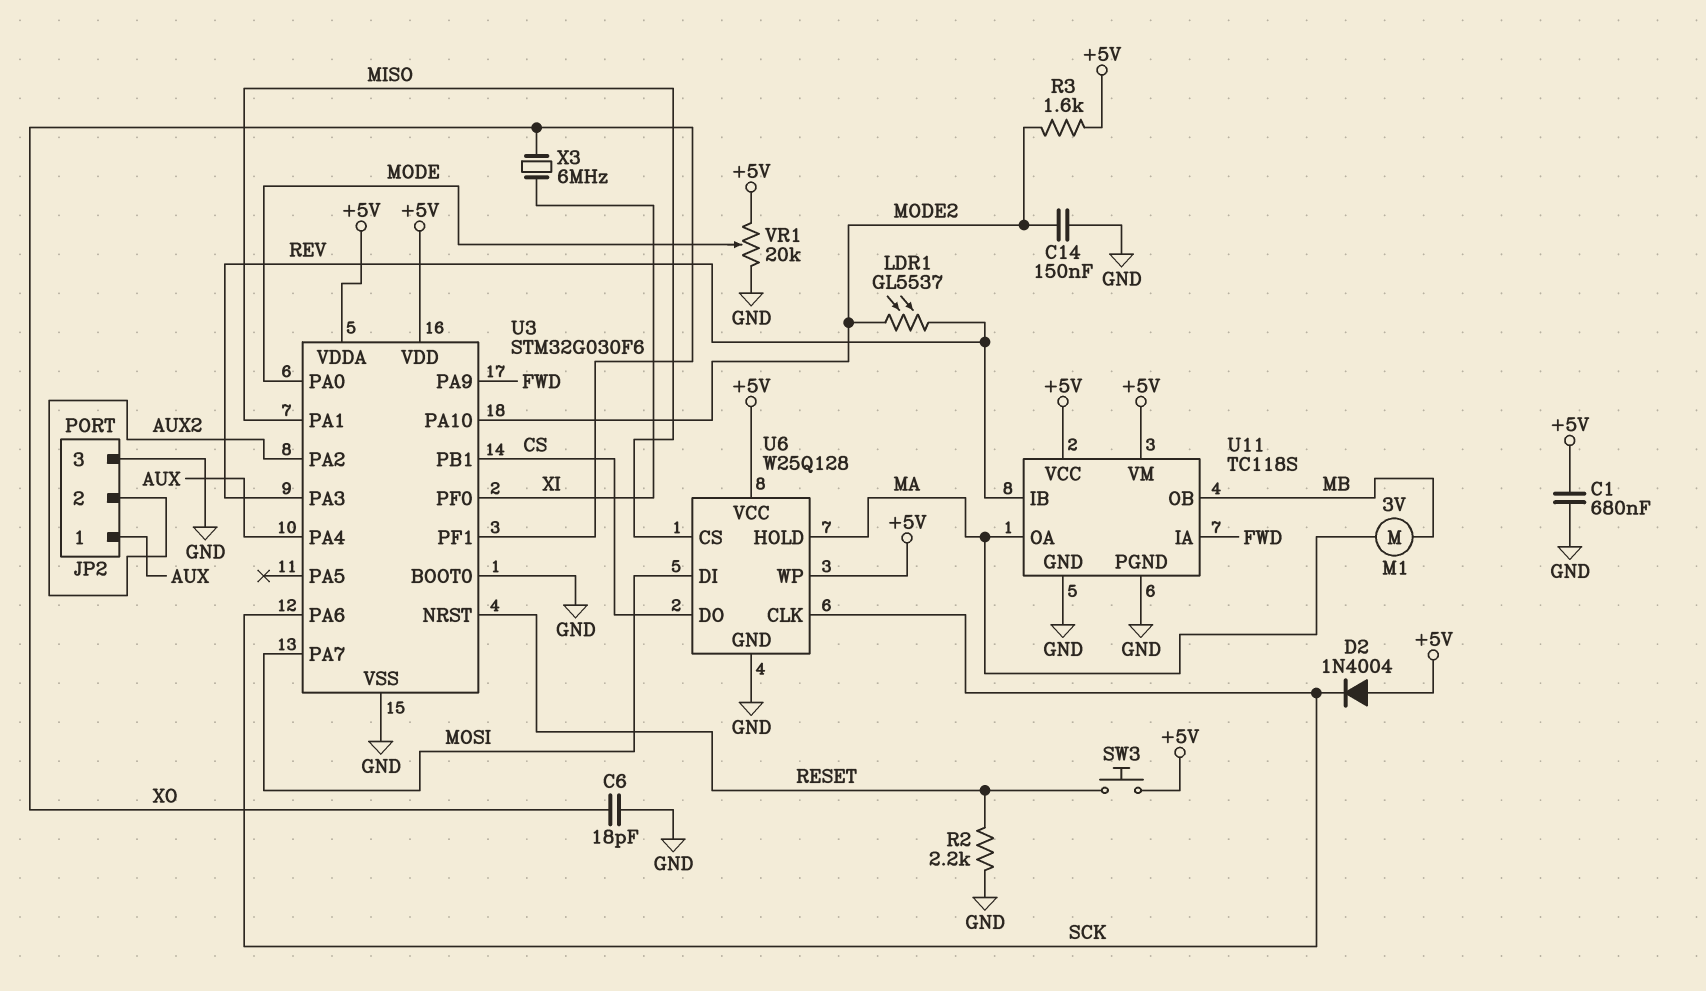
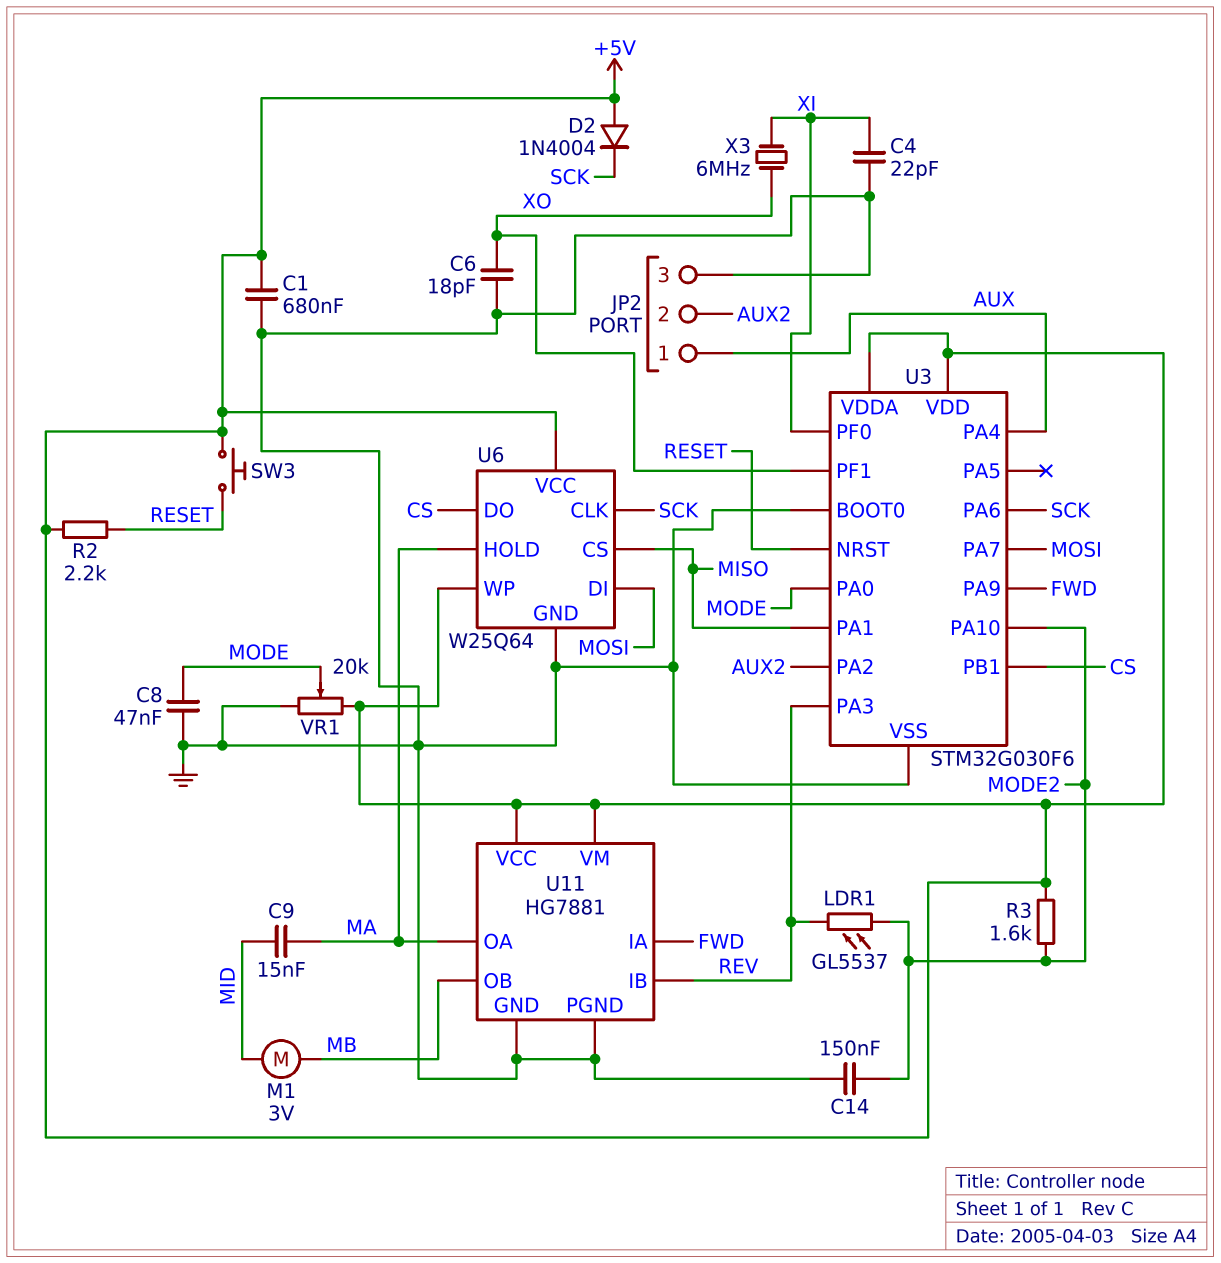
C4: none -> 22pF (GND, XI)
C8: none -> 47nF (GND, MODE)
C9: none -> 15nF (MA, MID)
M1: motor 3V (MA, MB) -> motor 3V (MB, MID)
R2: 2.2k (GND, RESET) -> 2.2k (+5V, RESET)
U6: W25Q128 -> W25Q64
U11: TC118S -> HG7881

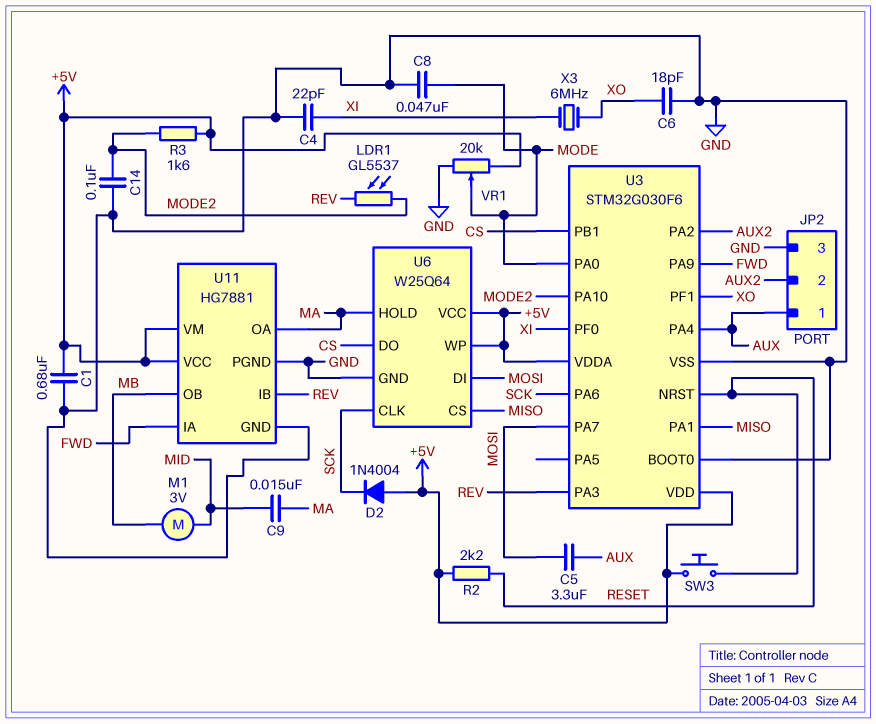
C5: none -> 3.3uF (AUX, MOSI)
C14: 150nF (GND, MODE2) -> 100nF (GND, MODE2)

